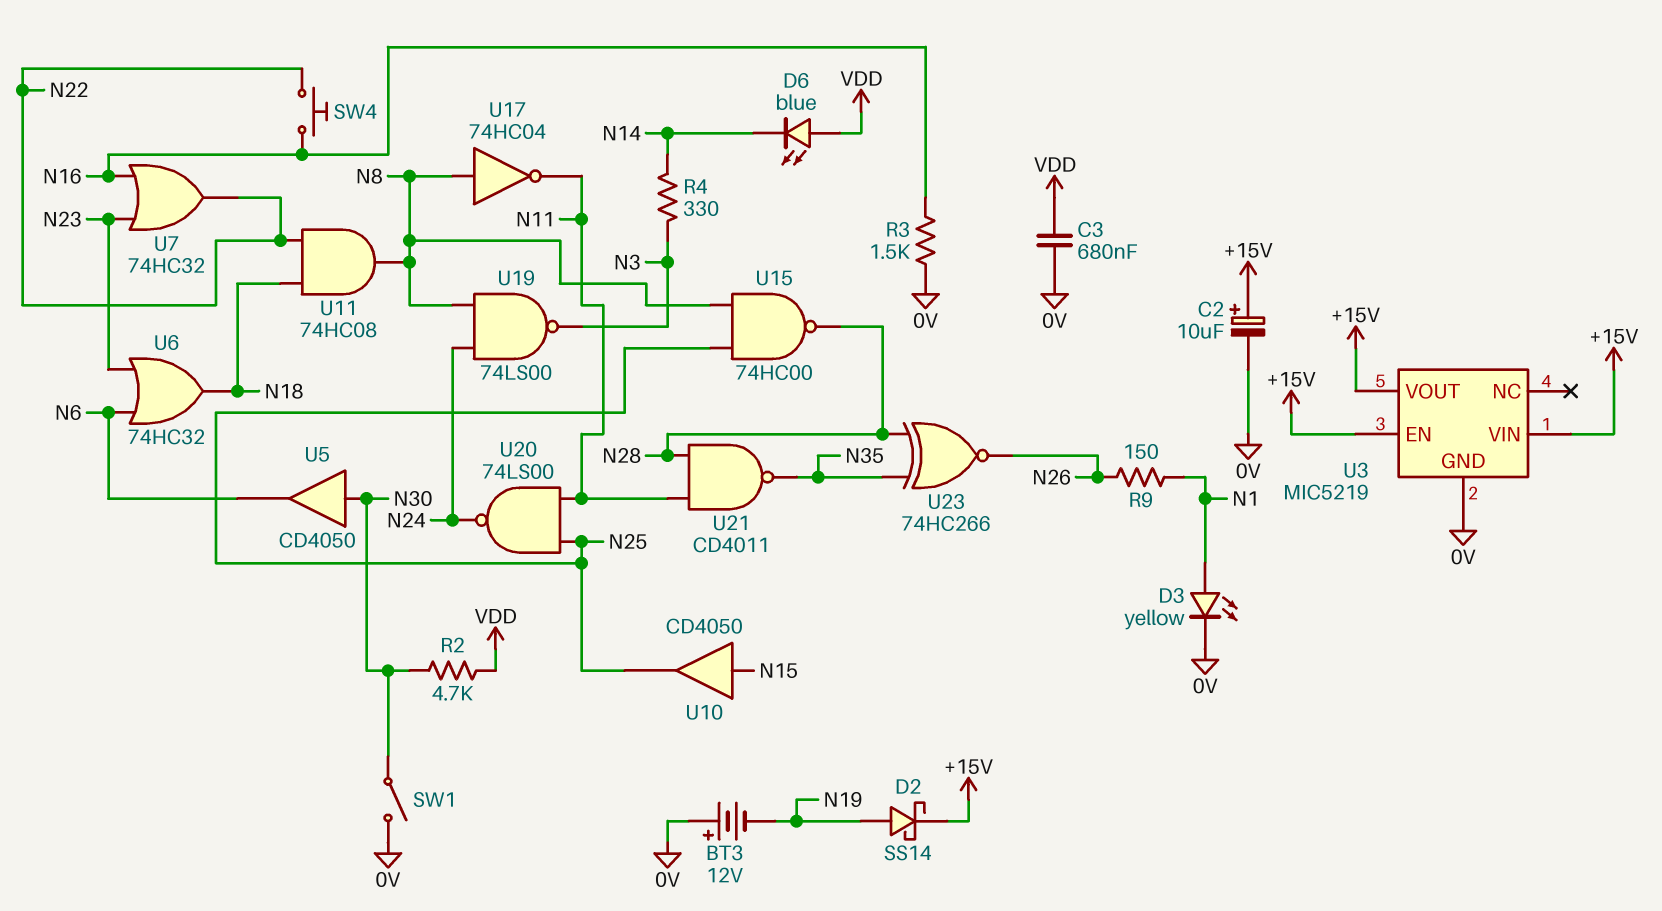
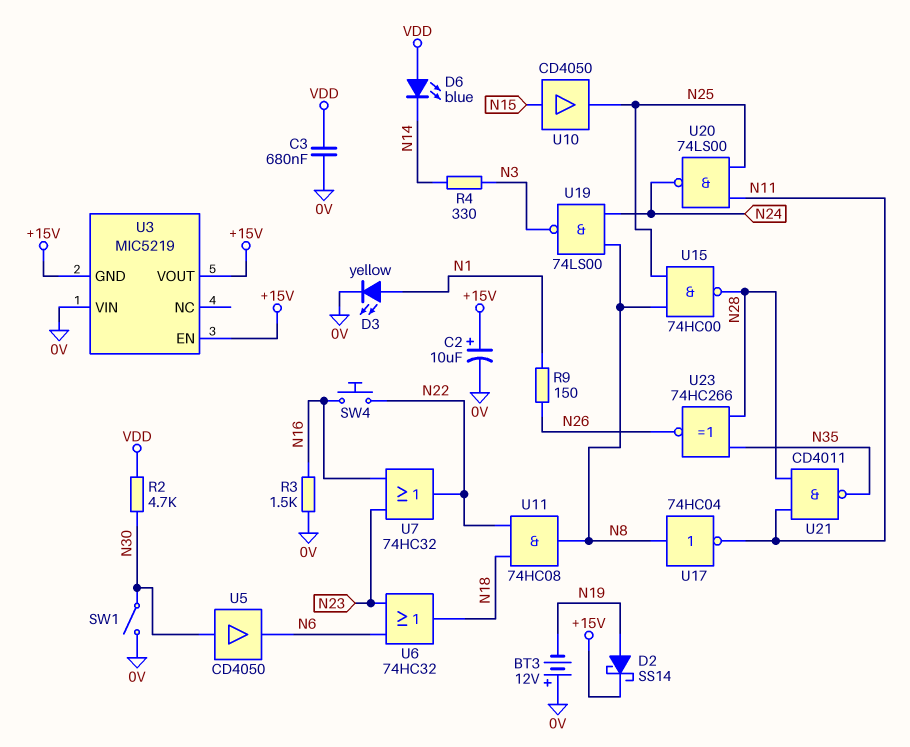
U3 pin GND: 0V -> +15V
U3 pin VIN: +15V -> 0V

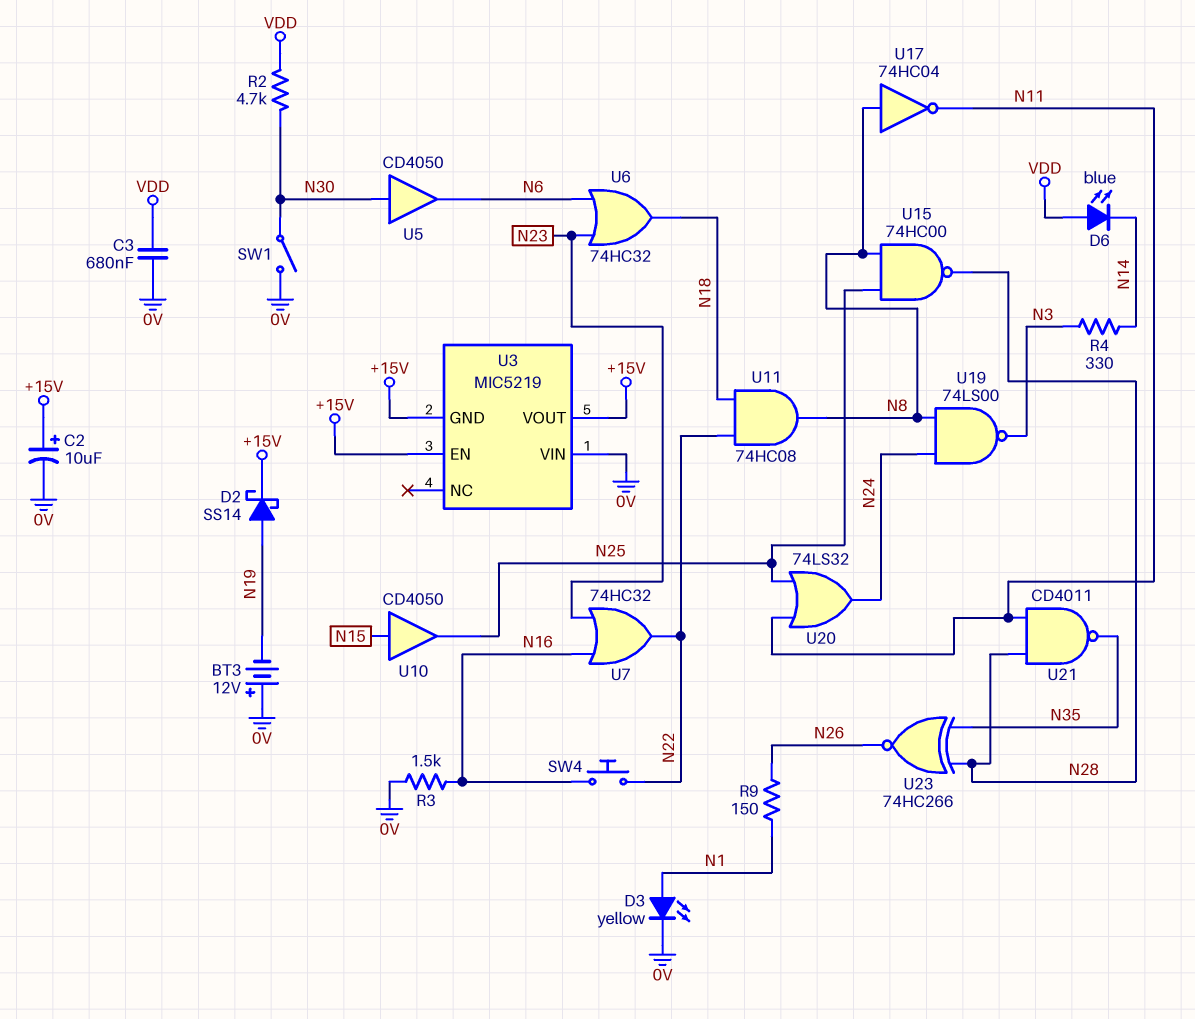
U20: NAND 74LS00 (in N11, in N25, out N24) -> OR 74LS32 (in N11, in N25, out N24)

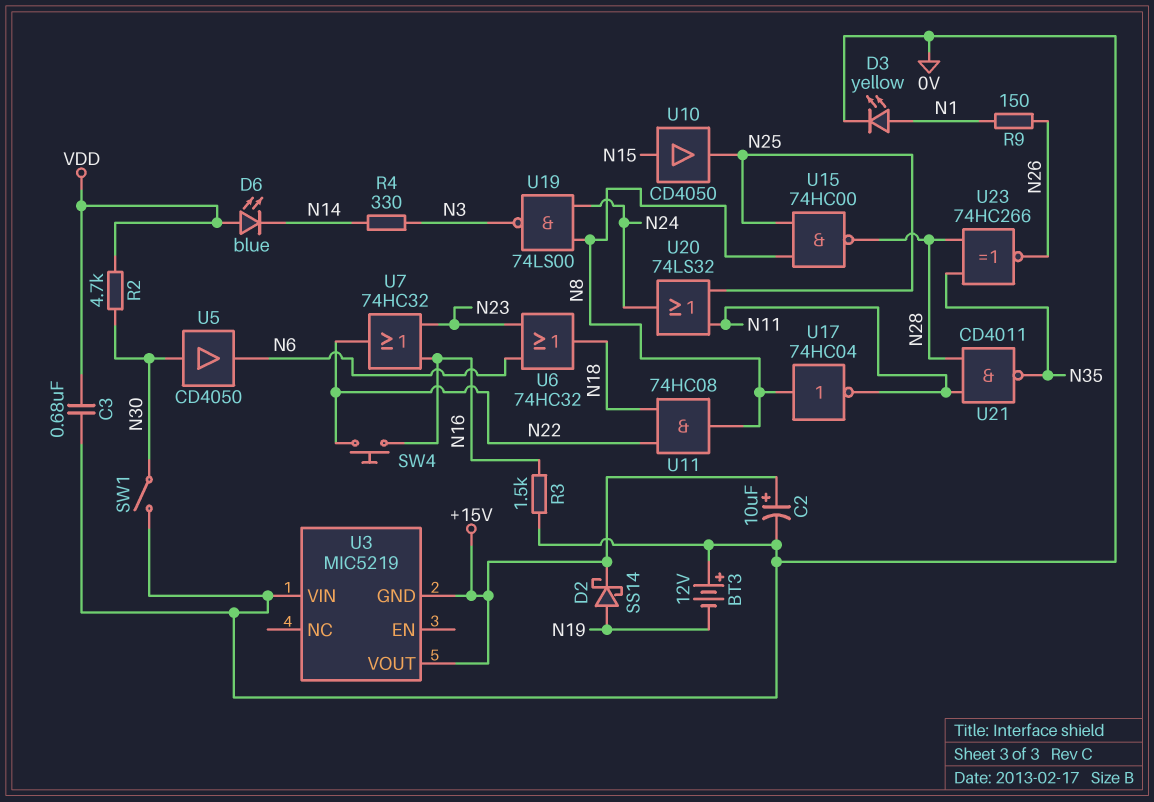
U3 pin EN: +15V -> none

